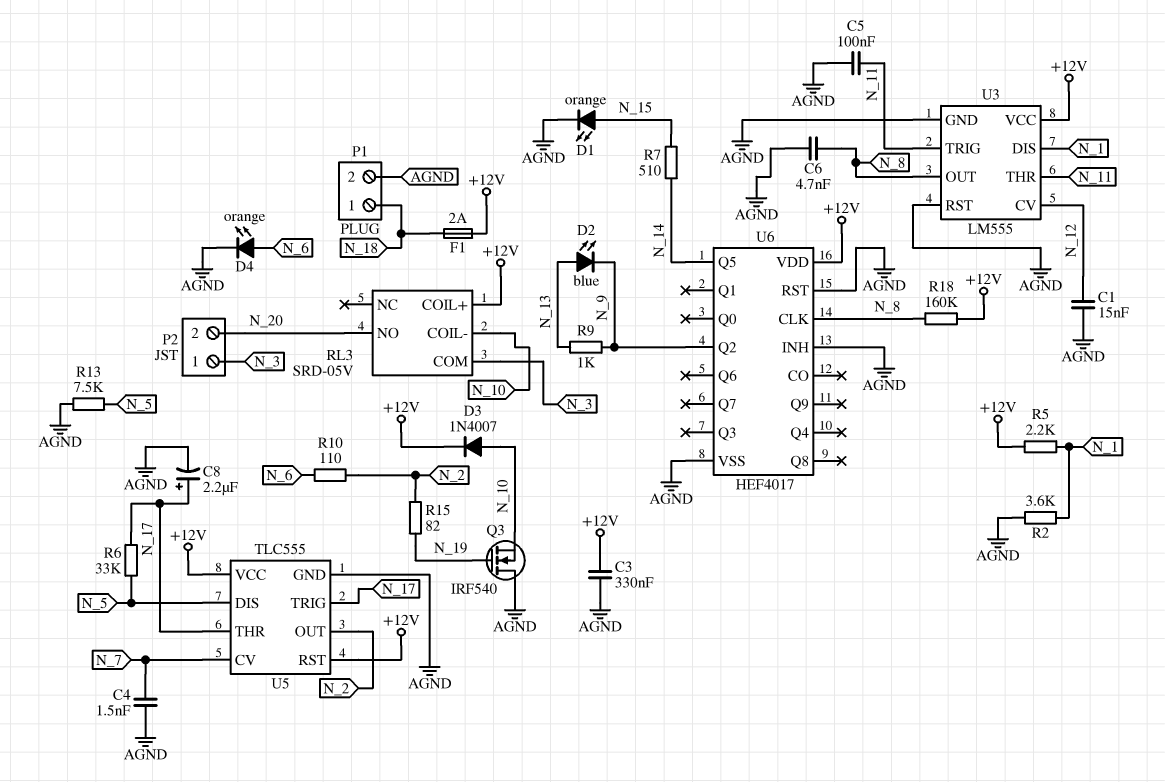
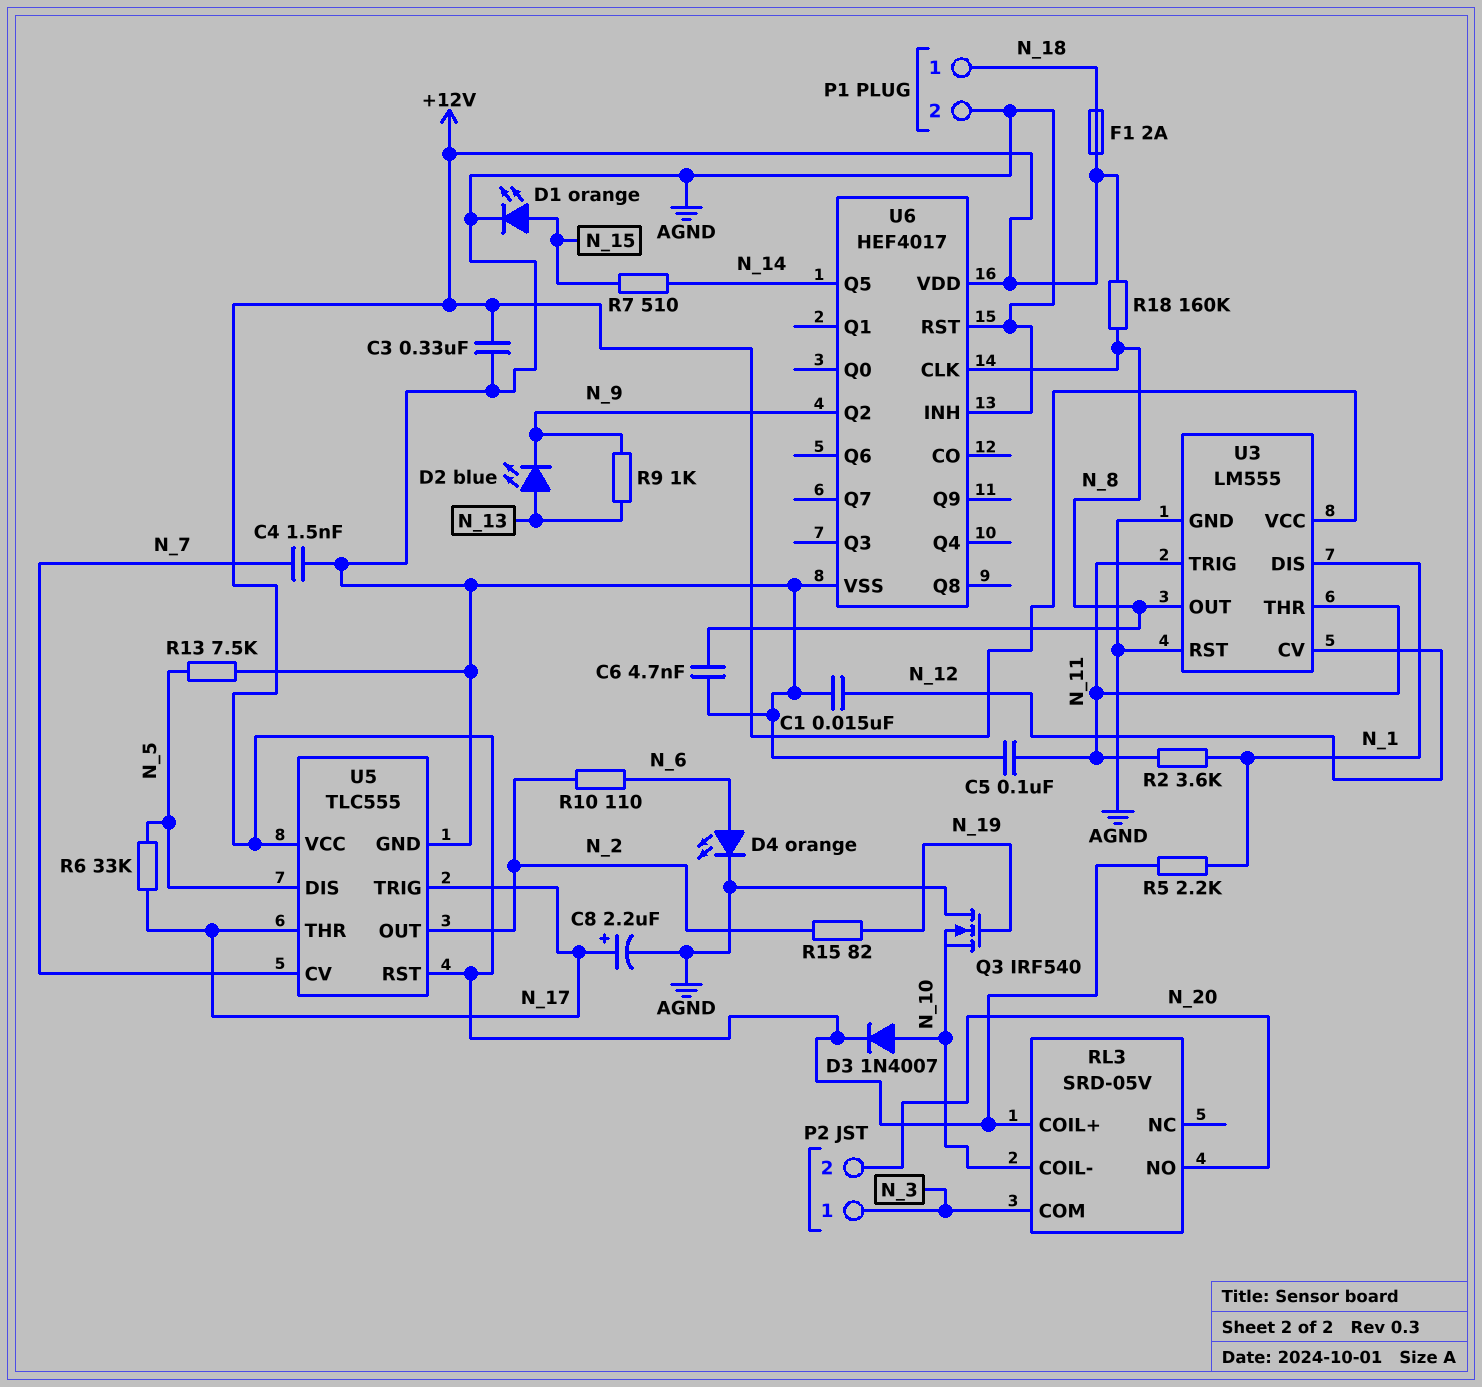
R2: 3.6k (AGND, N_1) -> 3.6k (N_1, N_11)

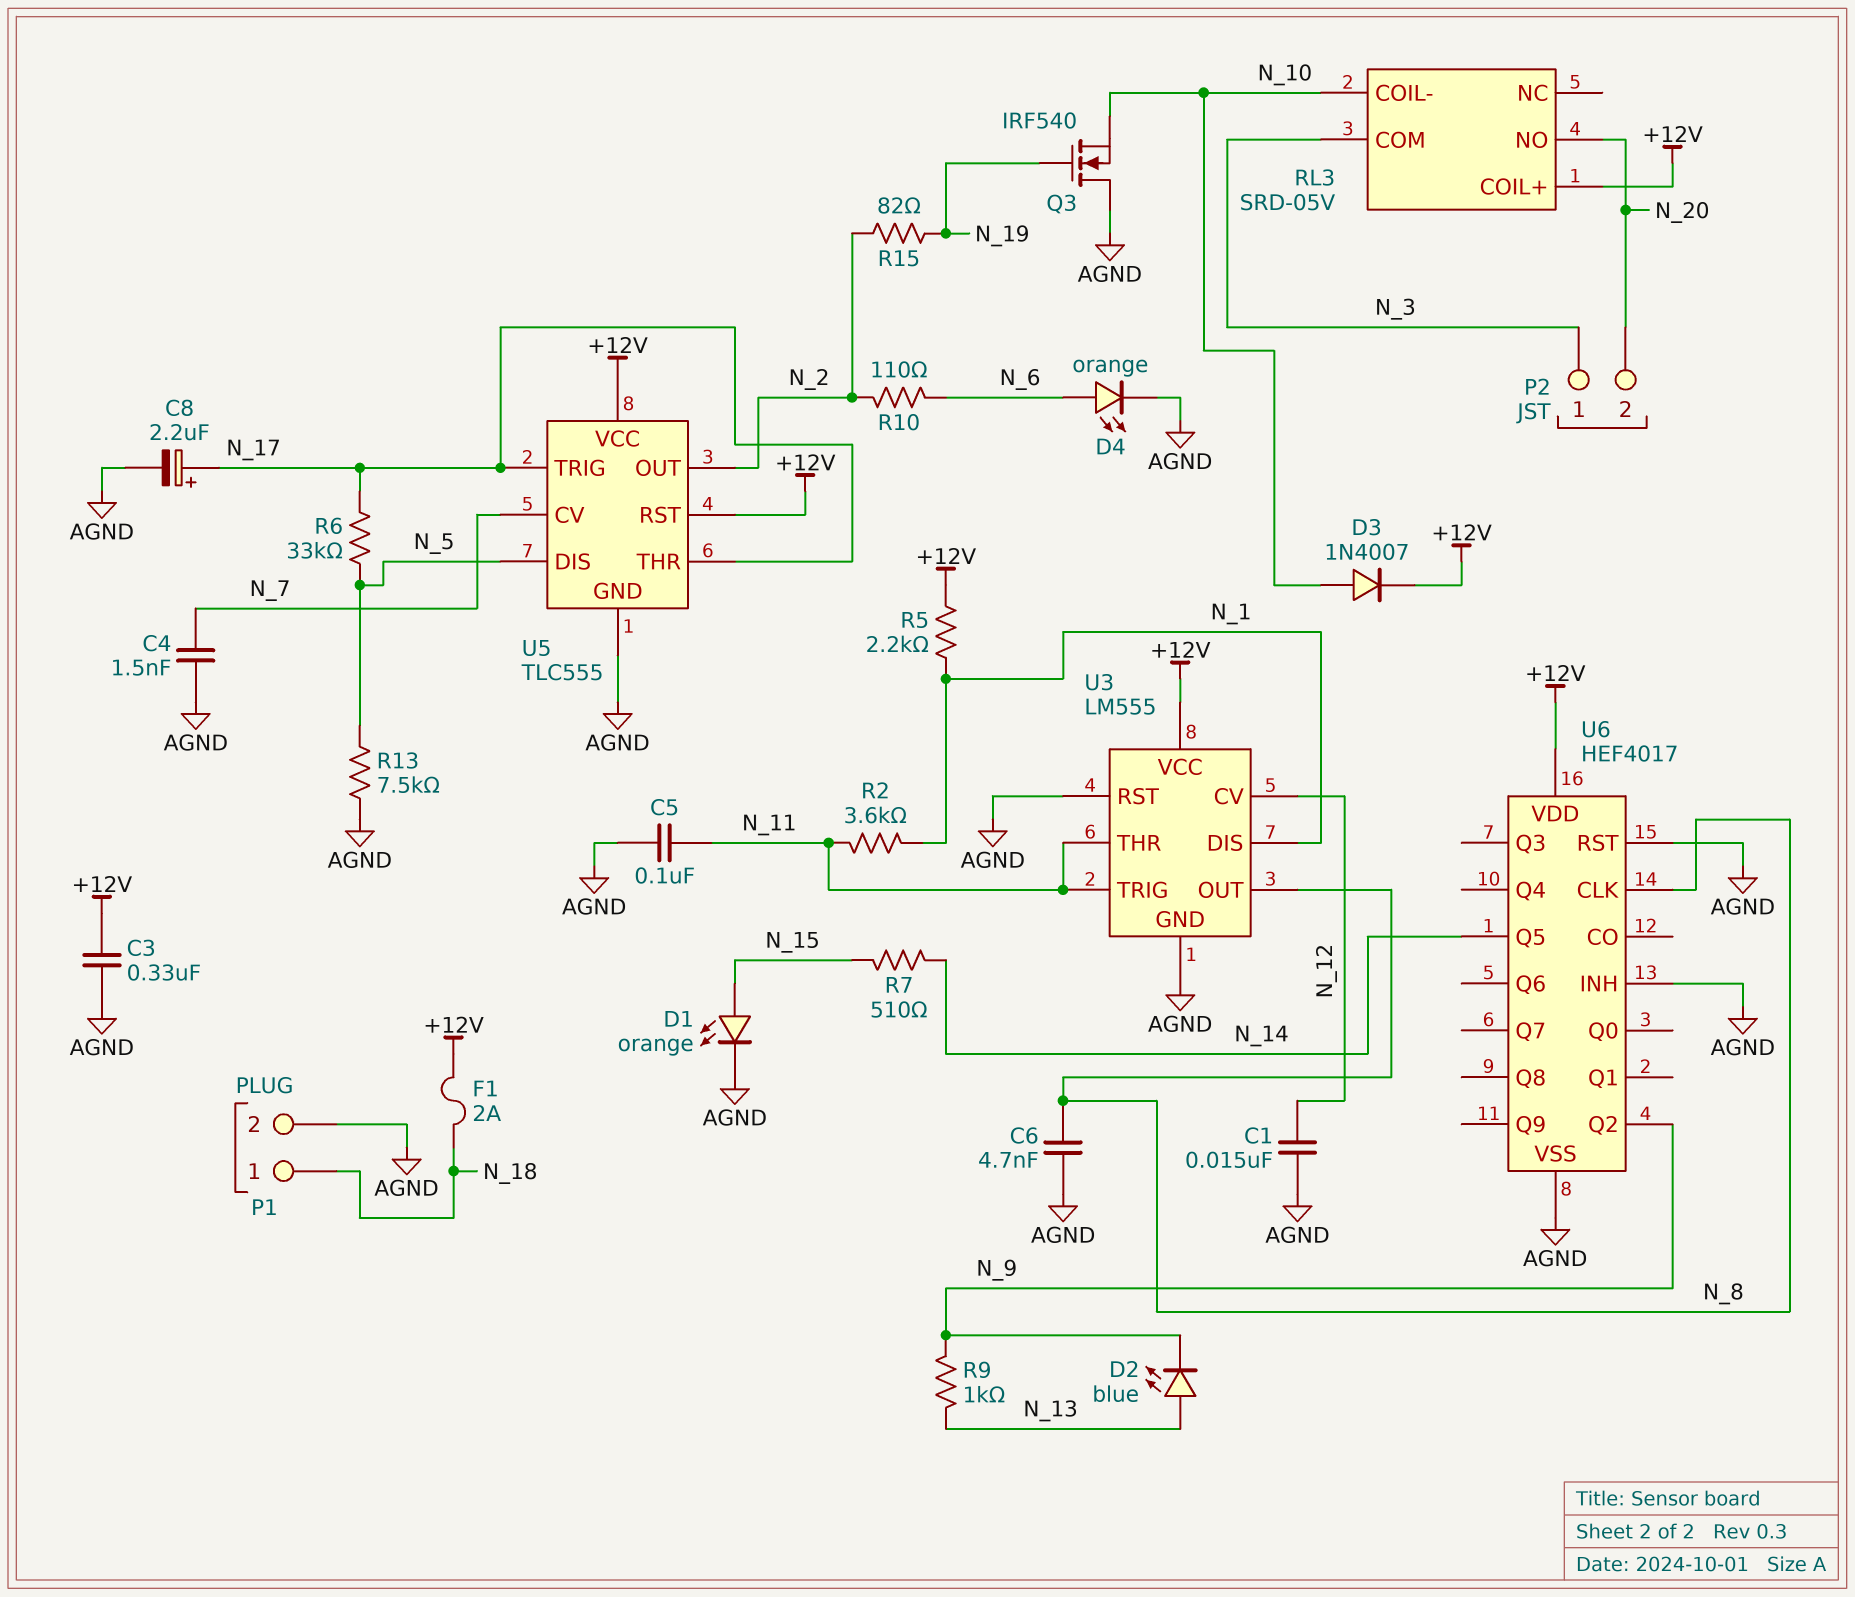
R18: 160k (+12V, N_8) -> none

